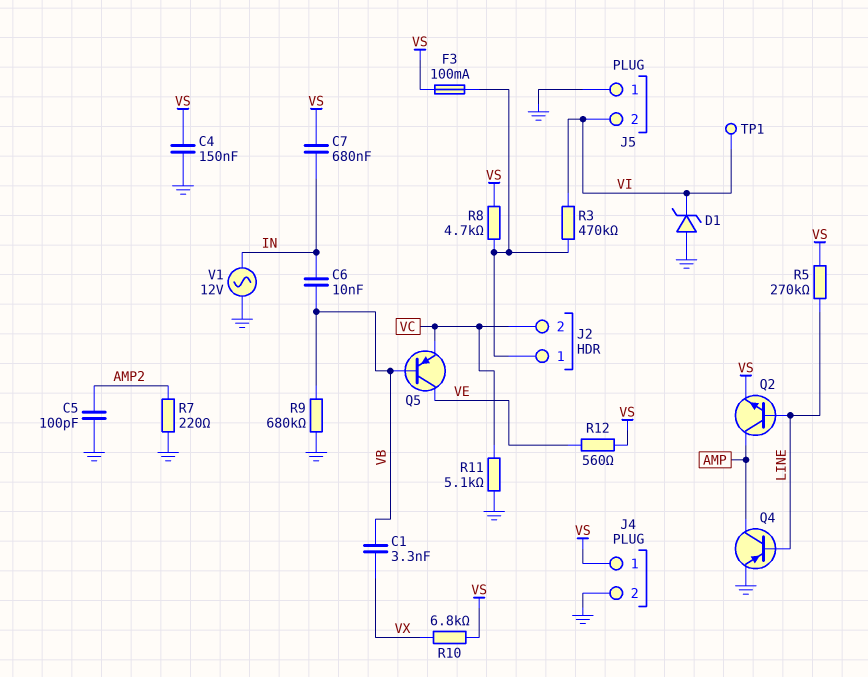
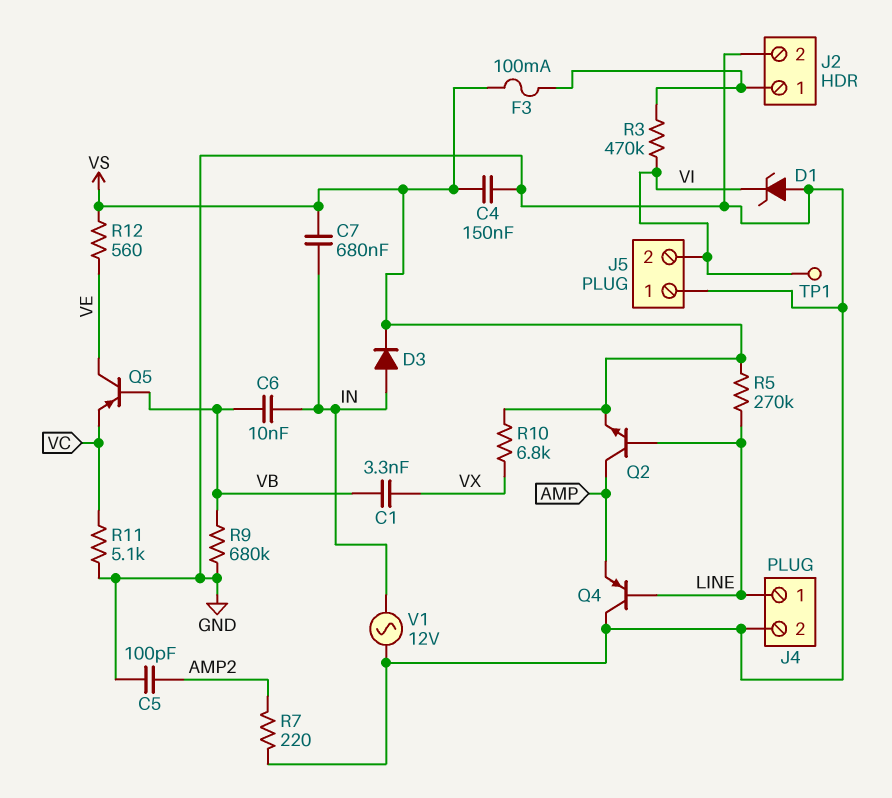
D3: none -> diode (A IN, K VS)
J2 pin 2: VC -> GND
J4 pin 1: VS -> LINE
Q4: PNP (B LINE, C AMP, E GND) -> PNP (B LINE, C GND, E AMP)
R8: 4.7k (J2/1, VS) -> none

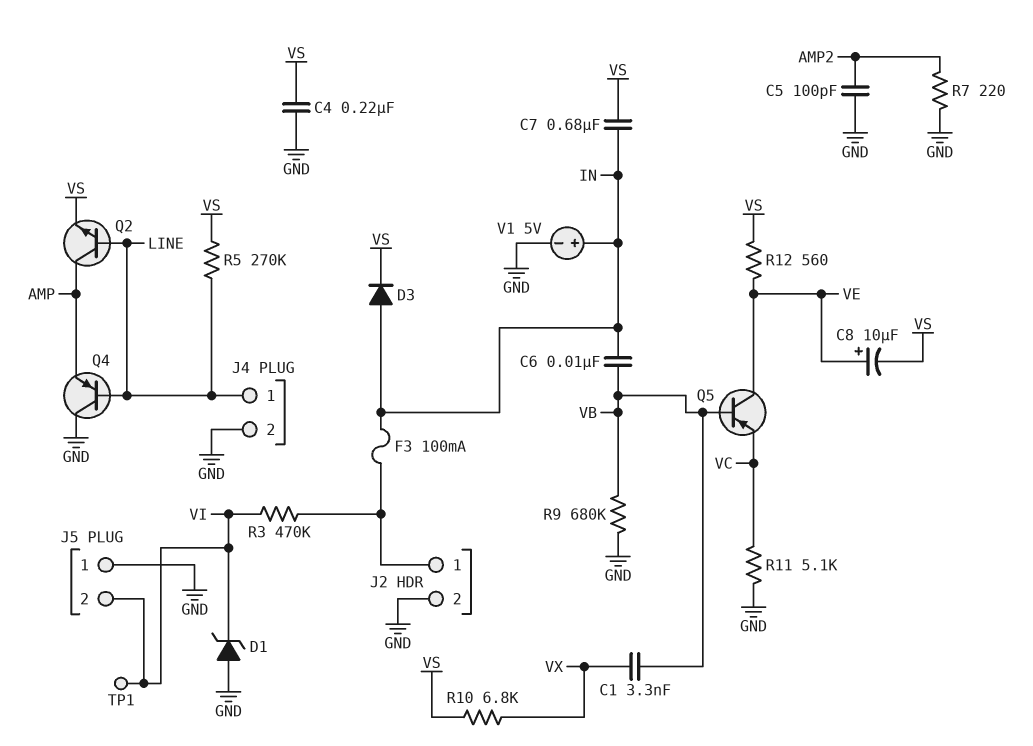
C4: 150nF (GND, VS) -> 220nF (GND, VS)
C8: none -> 10uF (plus VE, minus VS)
F3: 100mA (J2/1, VS) -> 100mA (IN, J2/1)
V1: AC 12V (GND, IN) -> 5V (plus IN, minus GND)

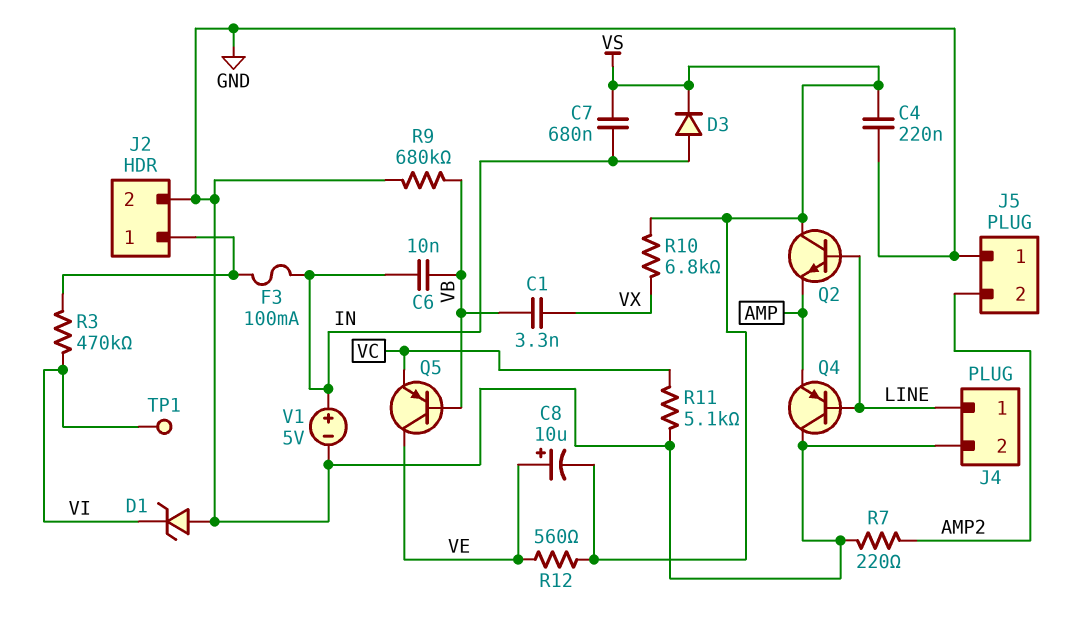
C5: 100pF (AMP2, GND) -> none
J5 pin 2: VI -> AMP2
Q2: NPN (B LINE, C AMP, E VS) -> NPN (B LINE, C VS, E AMP)
R5: 270k (LINE, VS) -> none

